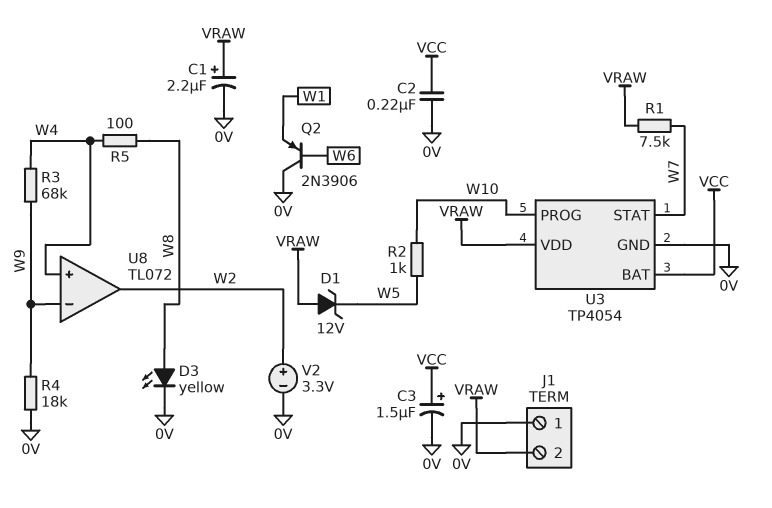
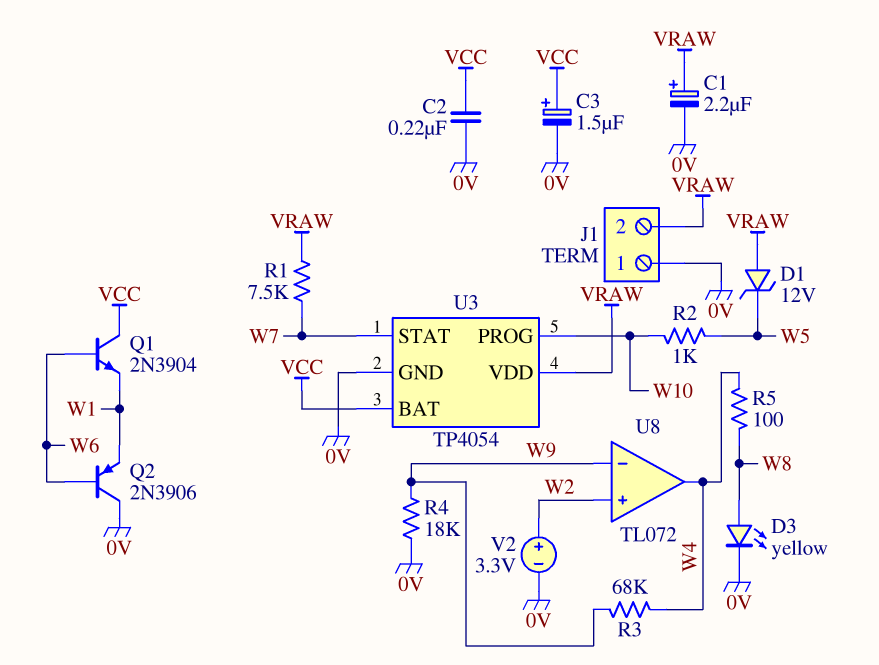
Q1: none -> NPN 2N3904 (B W6, C VCC, E W1)
U8 pin in+: W4 -> W2
U8 pin out: W2 -> W4

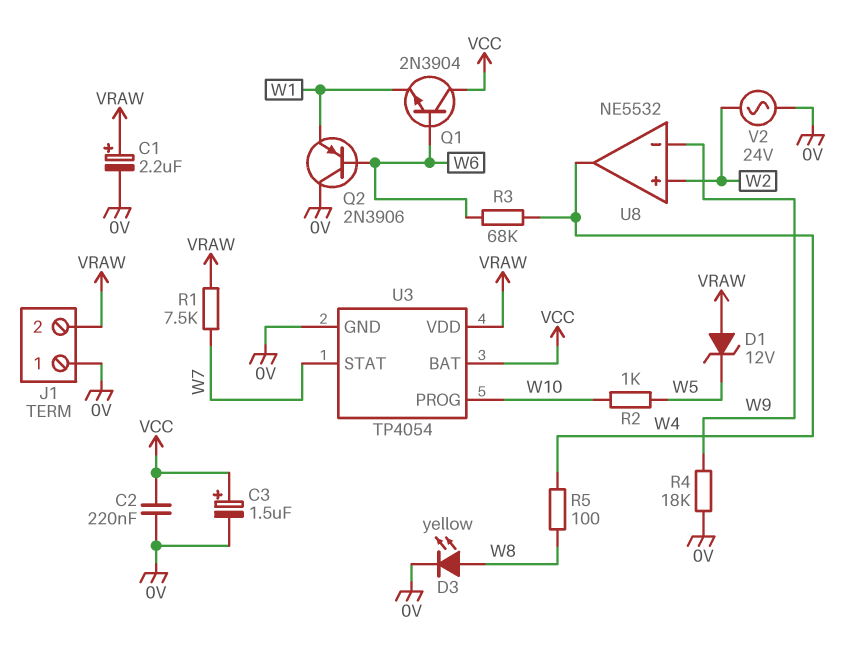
R3: 68k (W4, W9) -> 68k (W4, W6)
U8: TL072 -> NE5532
V2: 3.3V (plus W2, minus 0V) -> AC 24V (0V, W2)

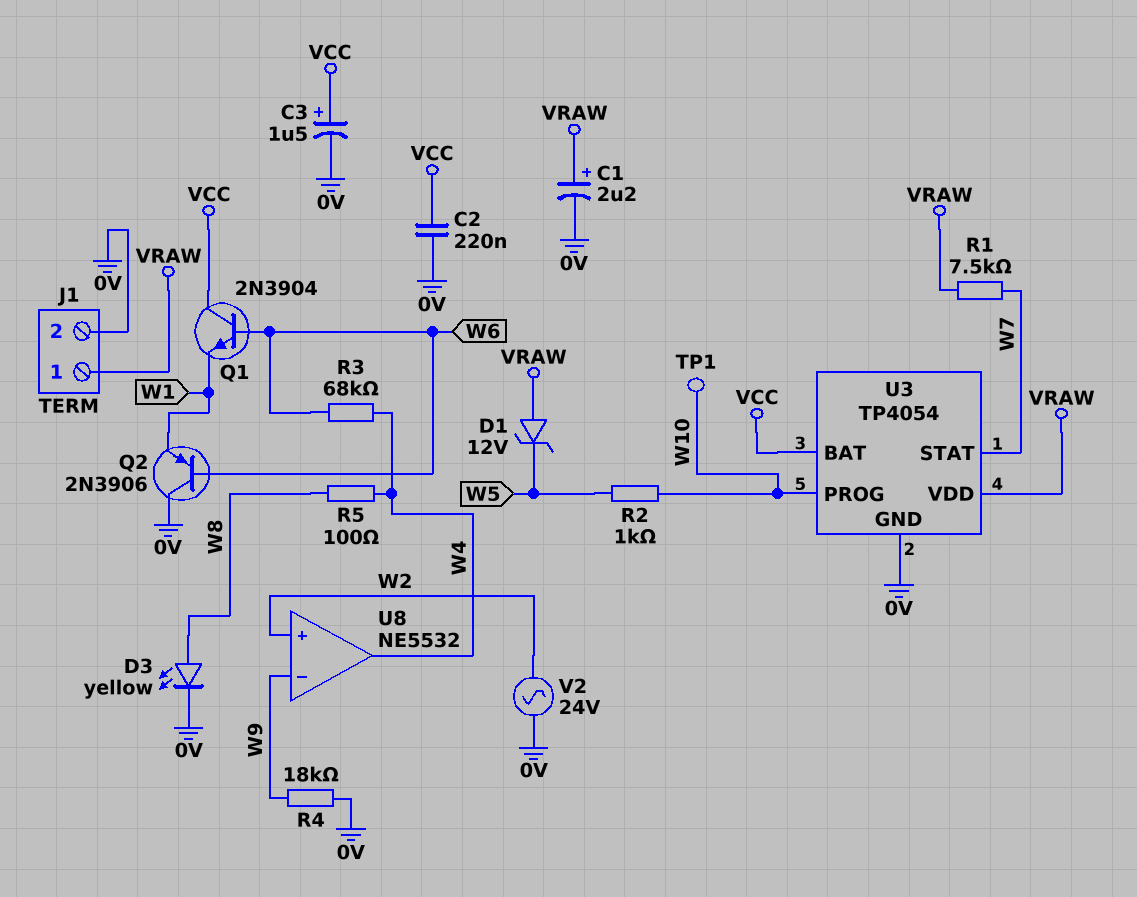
J1 pin 1: 0V -> VRAW
J1 pin 2: VRAW -> 0V
TP1: none -> test point (W10)

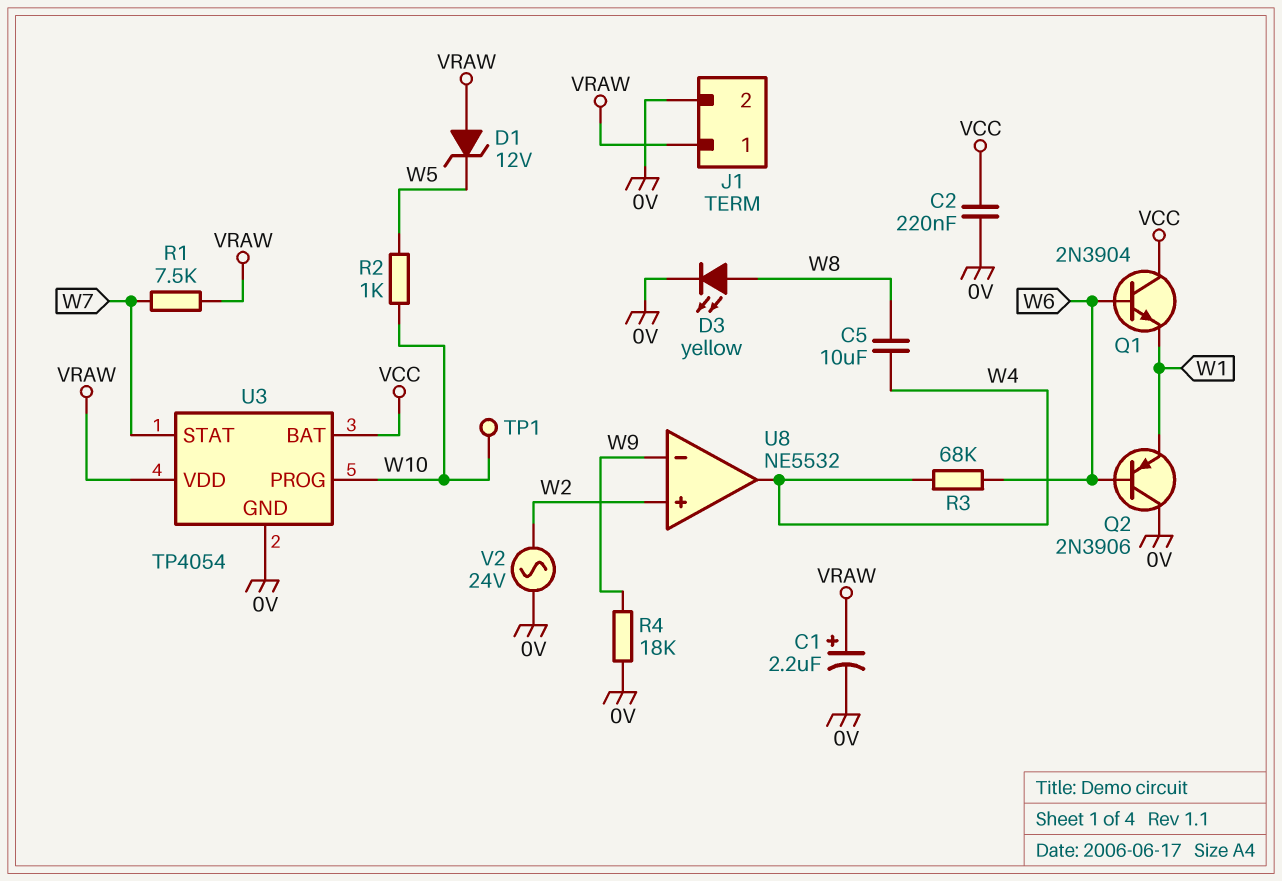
C3: 1.5uF (plus VCC, minus 0V) -> none
C5: none -> 10uF (W4, W8)
R5: 100 (W4, W8) -> none

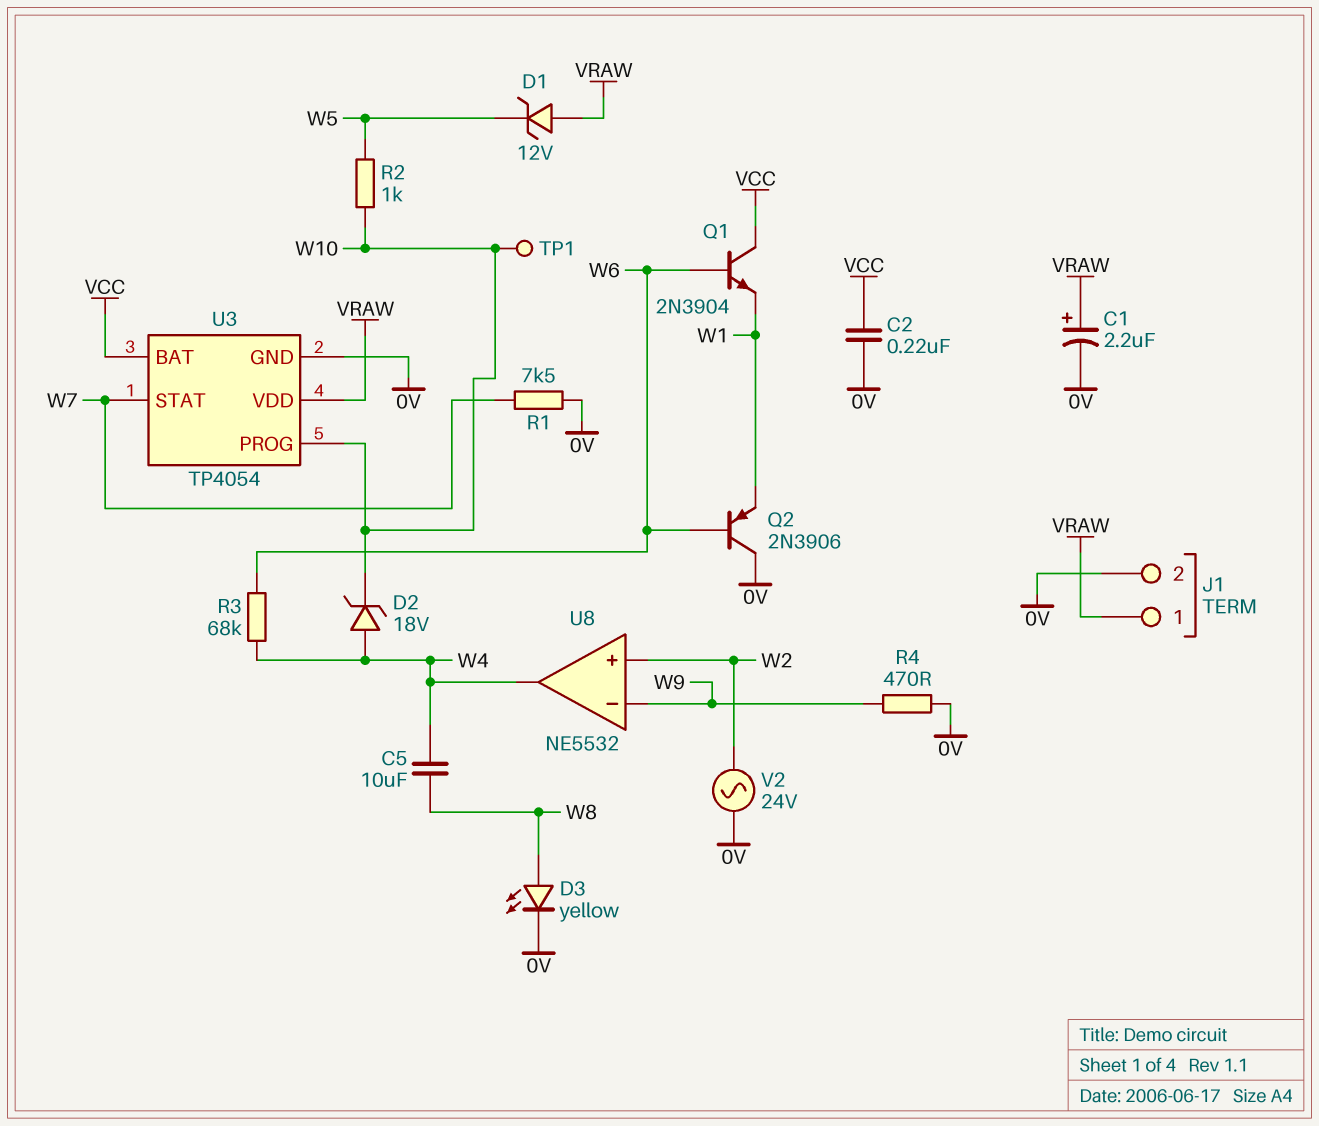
D2: none -> zener 18V (A W4, K W10)
R1: 7.5k (VRAW, W7) -> 7.5k (0V, W7)
R4: 18k (0V, W9) -> 470 (0V, W9)

